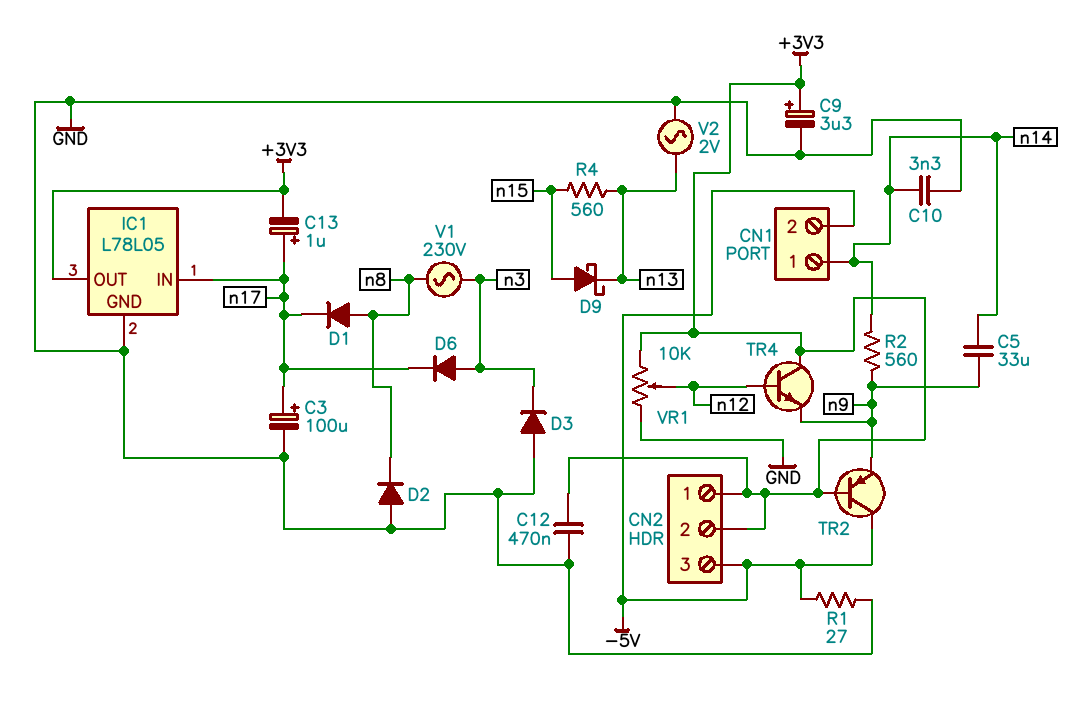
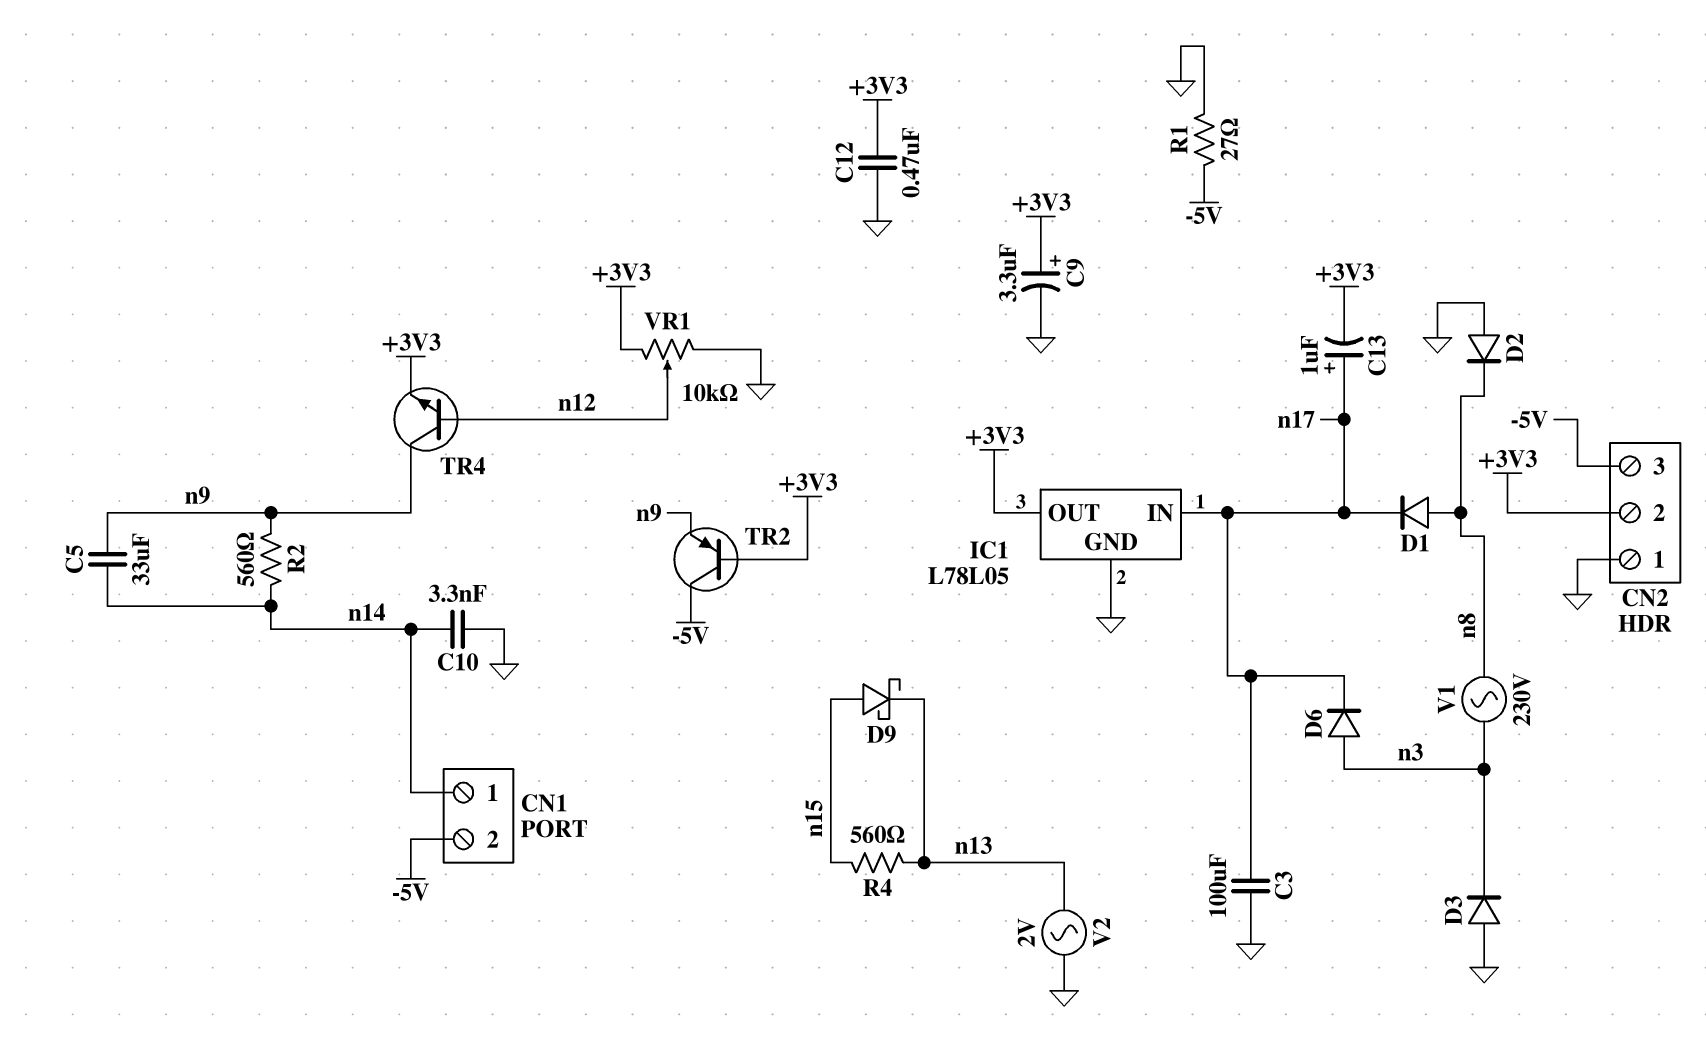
C3: 100uF (plus n17, minus GND) -> 100uF (GND, n17)
CN2 pin 1: +3V3 -> GND
TR4: NPN (B n12, C +3V3, E n9) -> NPN (B n12, C n9, E +3V3)

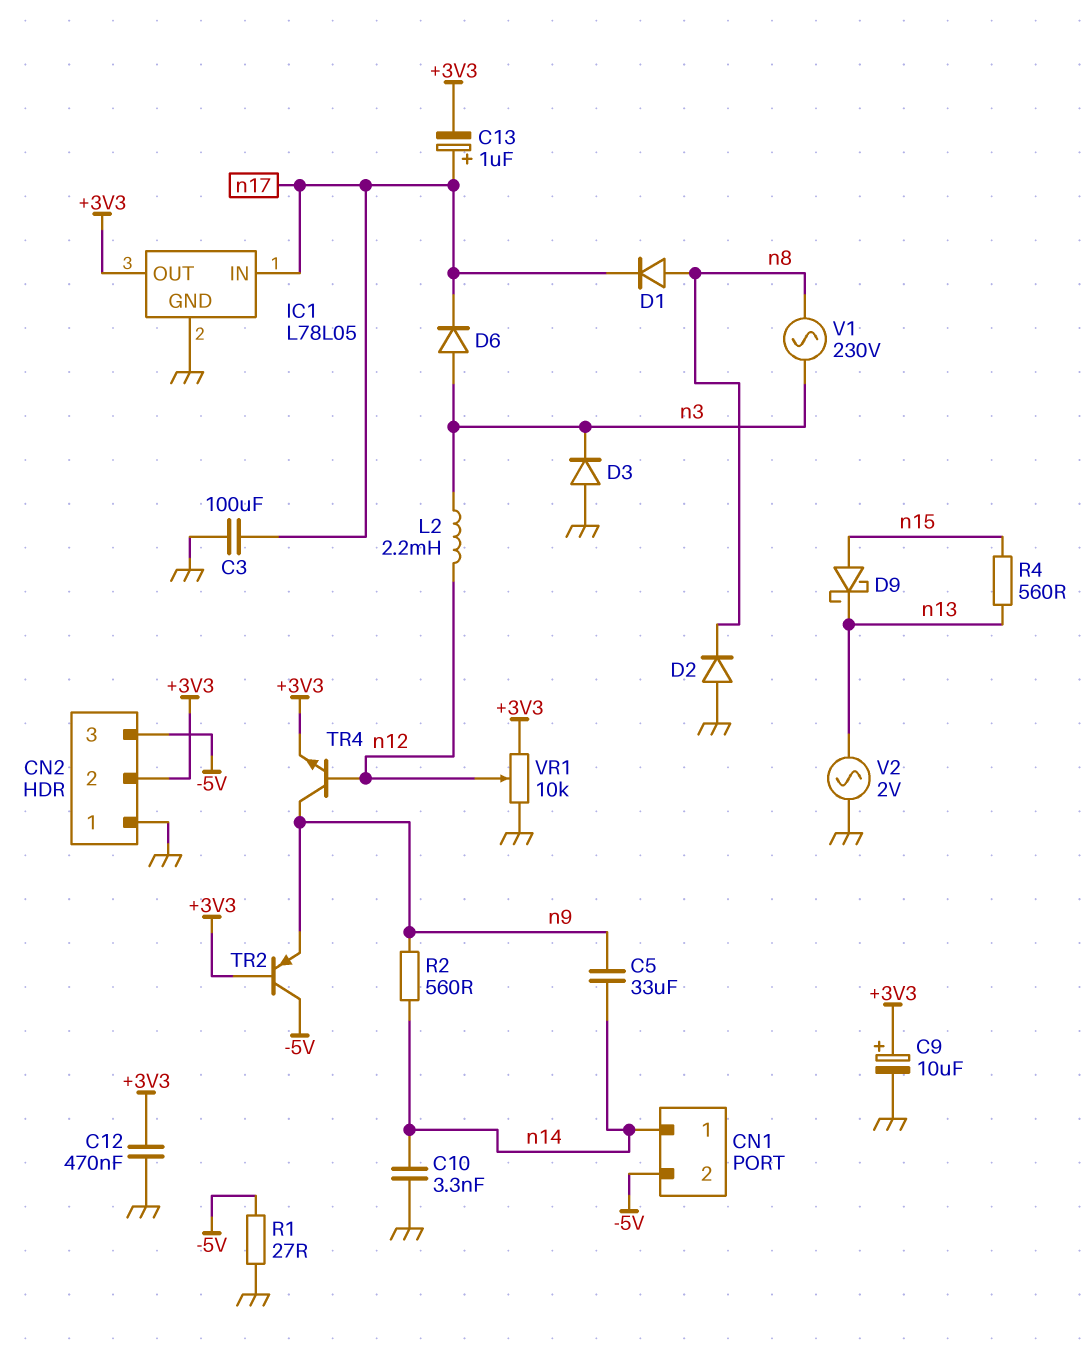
C9: 3.3uF (plus +3V3, minus GND) -> 10uF (plus +3V3, minus GND)
L2: none -> 2.2mH (n3, n12)

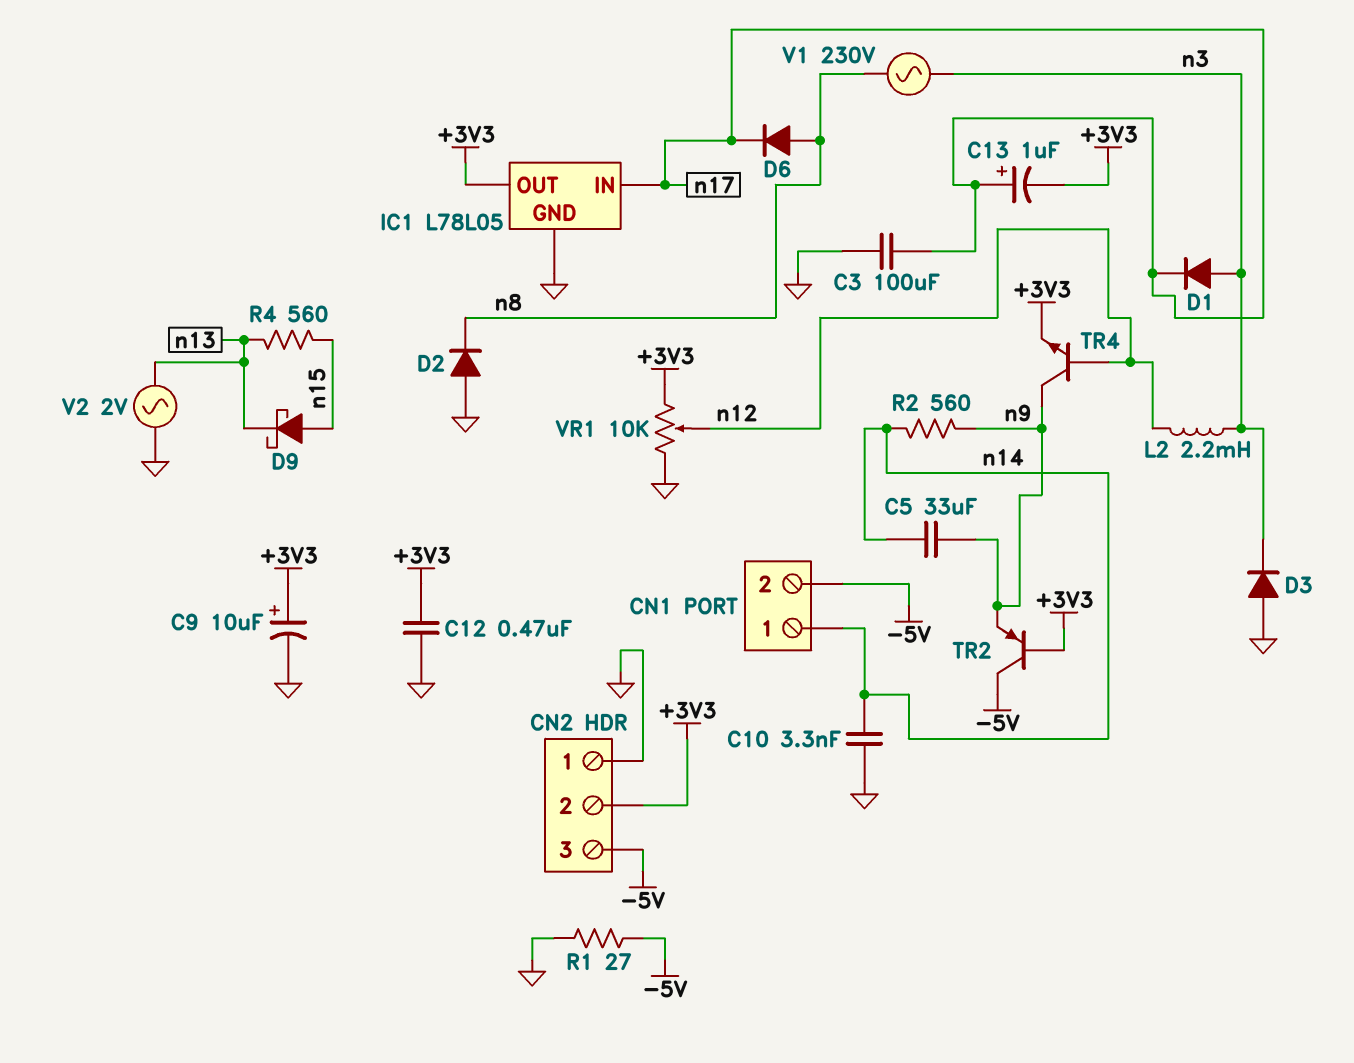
D1: diode (A n8, K n17) -> diode (A n3, K n17)
D6: diode (A n3, K n17) -> diode (A n8, K n17)

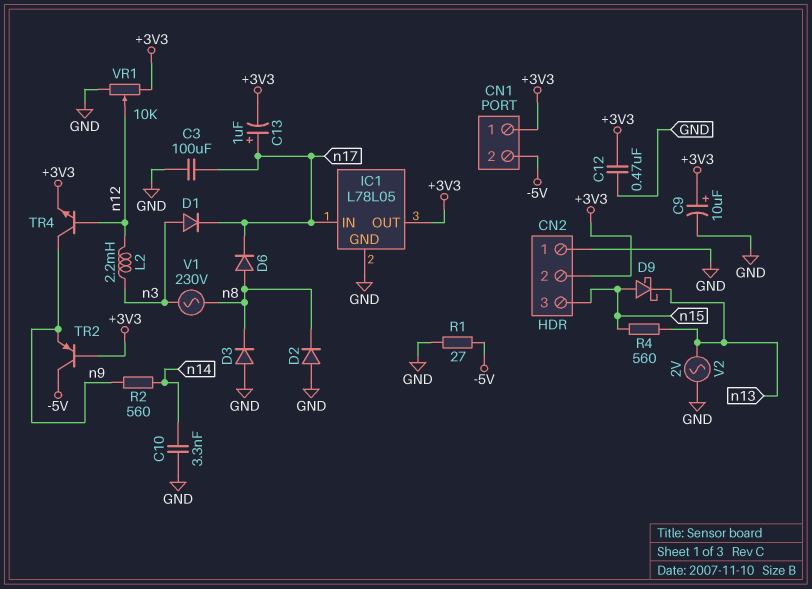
C5: 33uF (n9, n14) -> none
CN1 pin 1: n14 -> +3V3
CN2 pin 3: -5V -> n15
D3: diode (A GND, K n3) -> diode (A GND, K n8)

